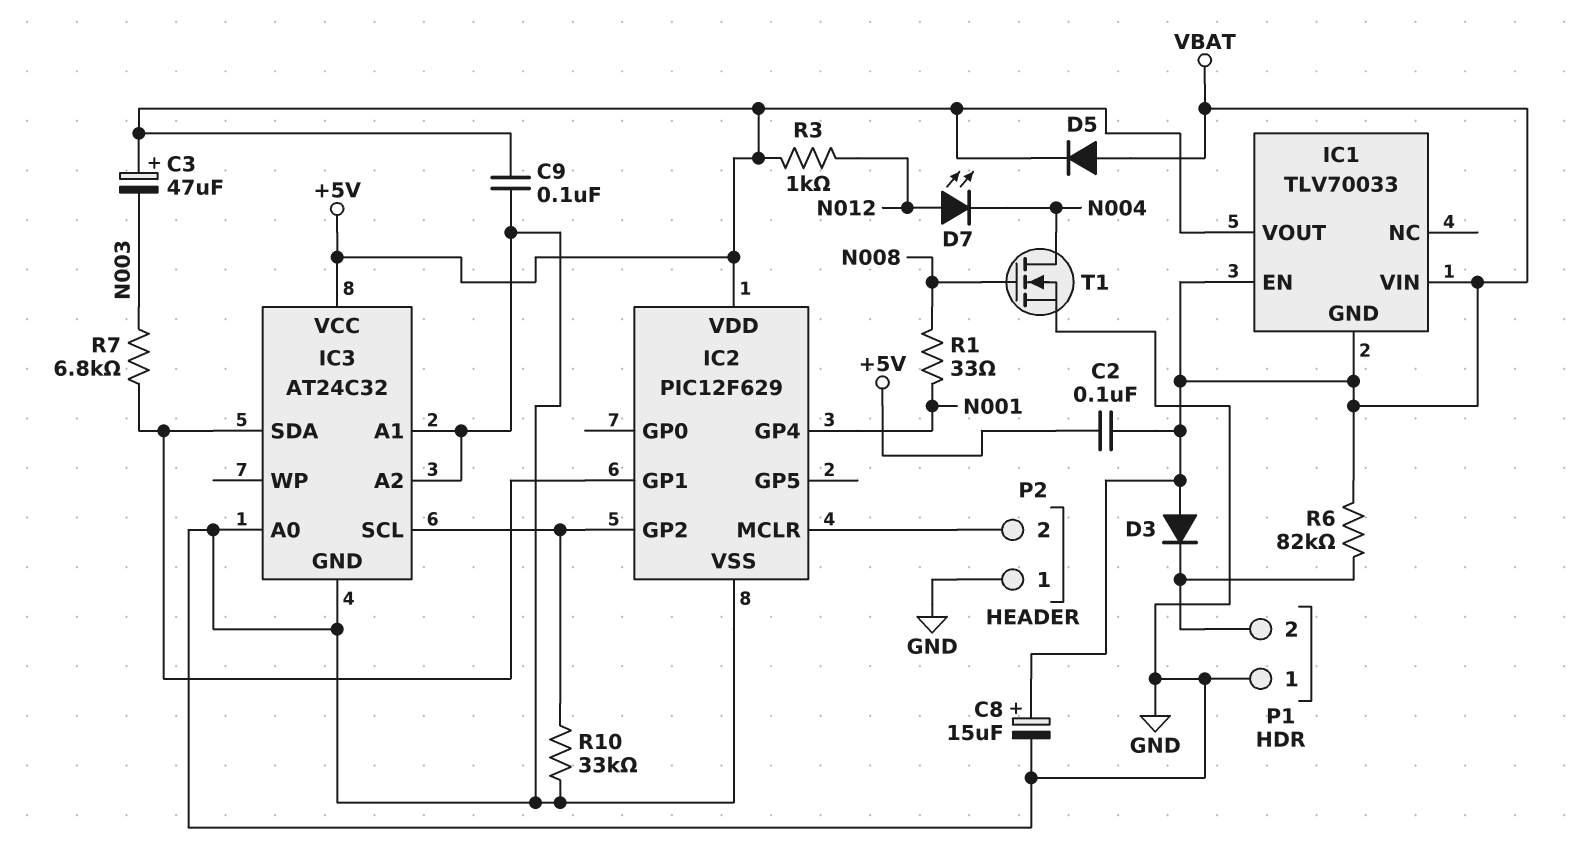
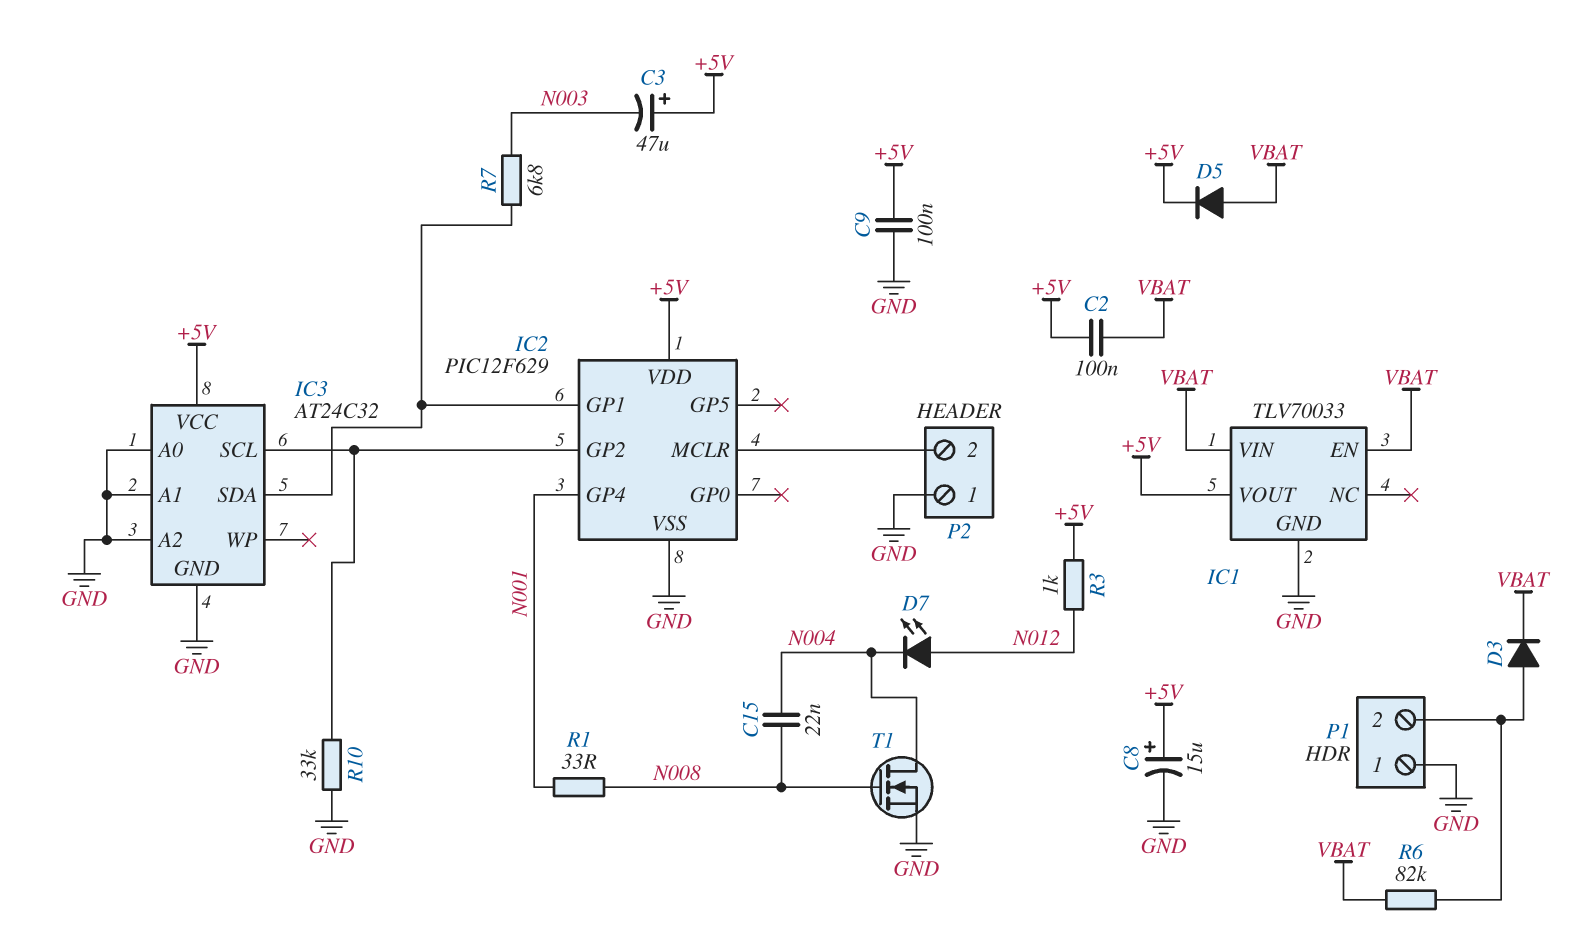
C8: 15uF (plus VBAT, minus GND) -> 15uF (plus +5V, minus GND)
C15: none -> 22nF (N004, N008)
D3: diode (A VBAT, K P1/2) -> diode (A P1/2, K VBAT)
IC1 pin GND: VBAT -> GND

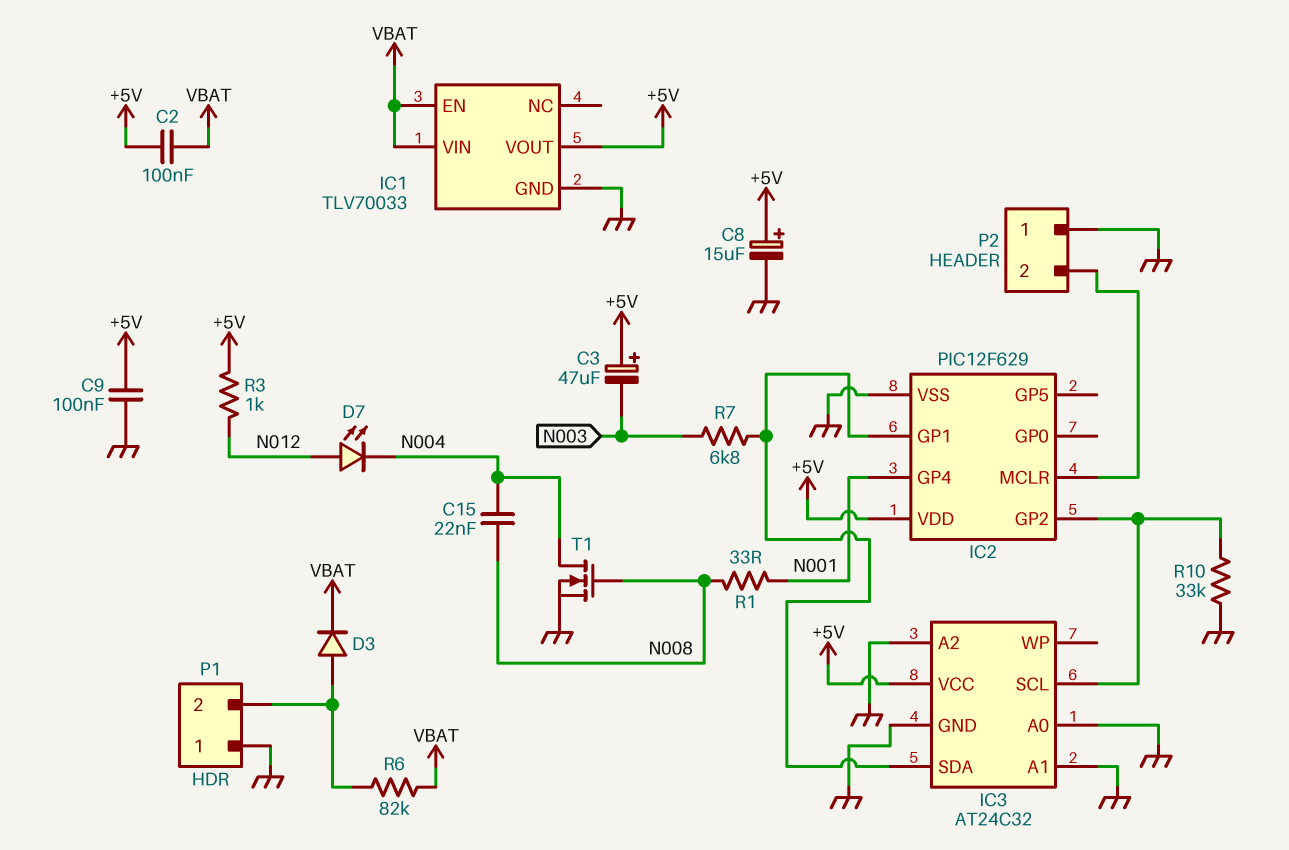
D5: diode (A VBAT, K +5V) -> none

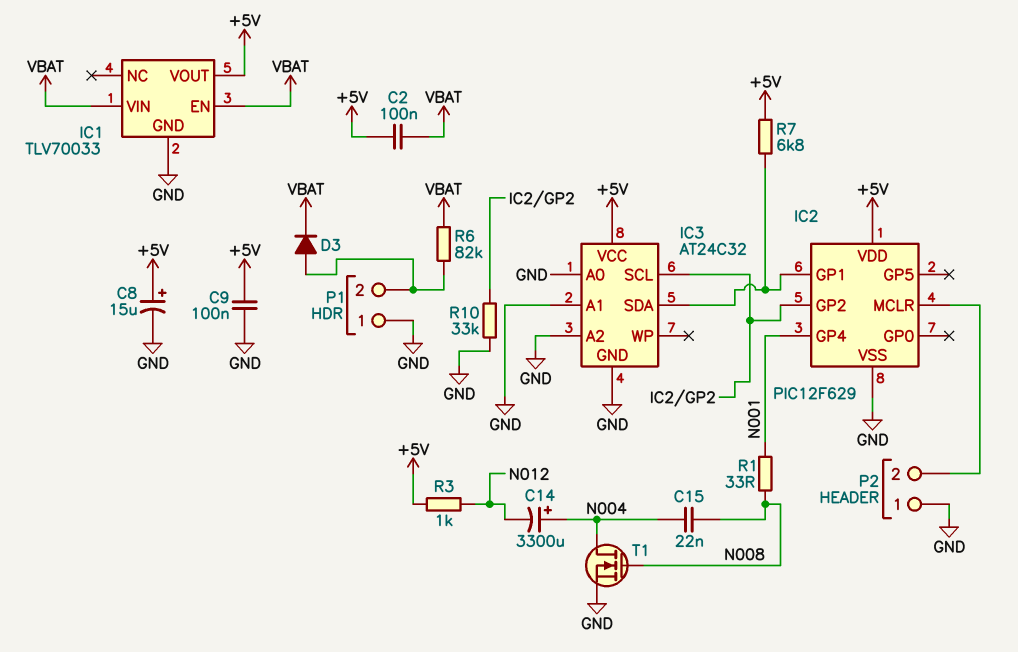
C3: 47uF (plus +5V, minus N003) -> none
C14: none -> 3300uF (plus N004, minus N012)
D7: LED (A N012, K N004) -> none
R7: 6.8k (IC2/GP1, N003) -> 6.8k (+5V, IC2/GP1)

